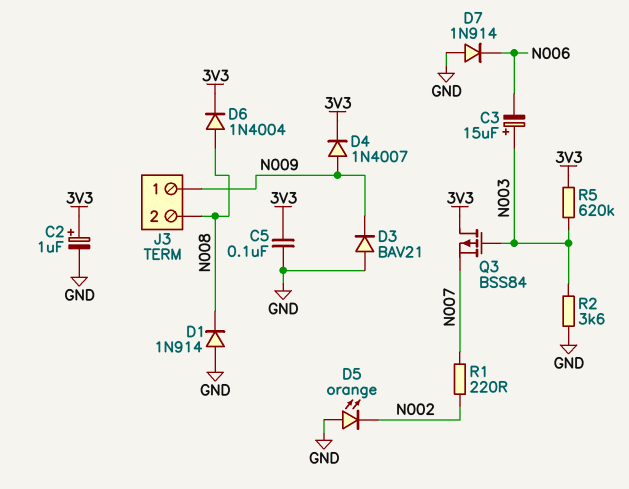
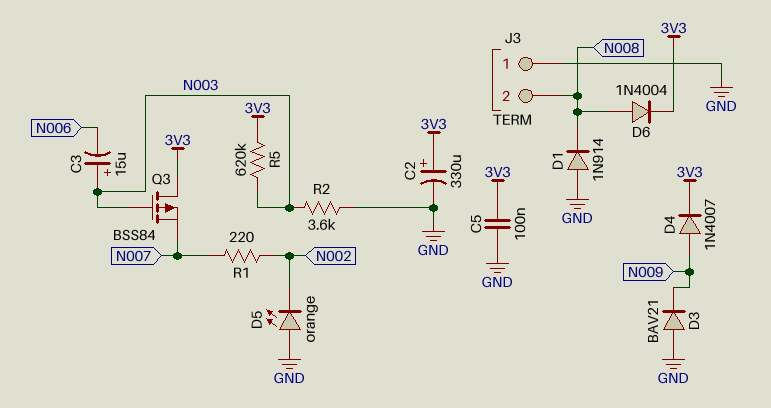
C2: 1uF (plus 3V3, minus GND) -> 330uF (plus 3V3, minus GND)
D7: diode 1N914 (A GND, K N006) -> none
J3 pin 1: N009 -> GND

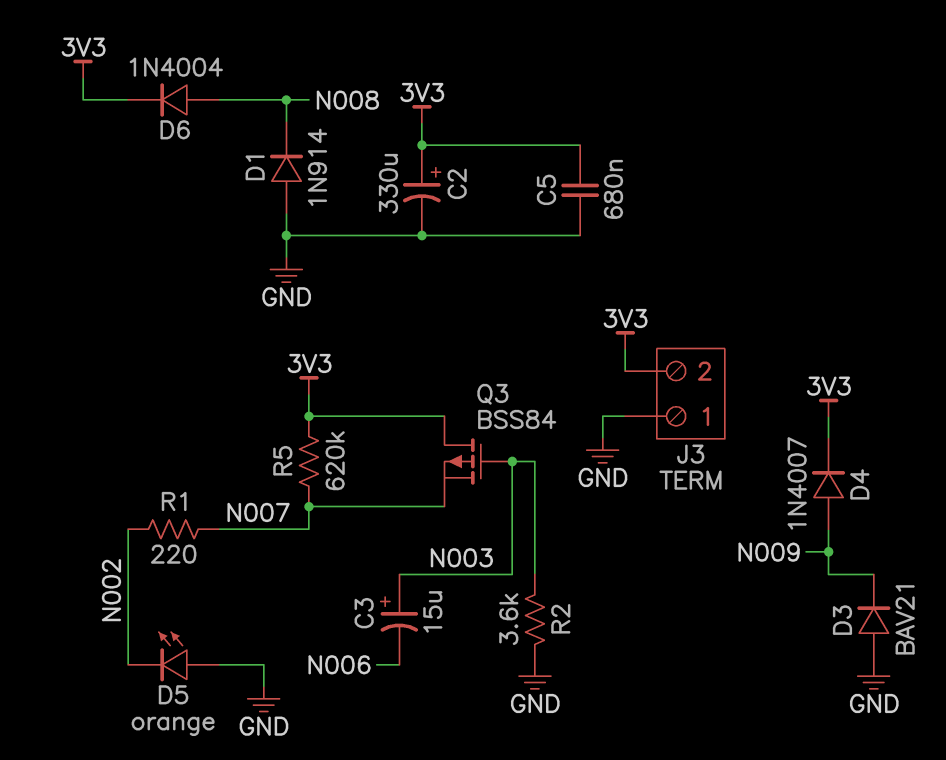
C5: 100nF (3V3, GND) -> 680nF (3V3, GND)
J3 pin 2: N008 -> 3V3
R5: 620k (3V3, N003) -> 620k (3V3, N007)

